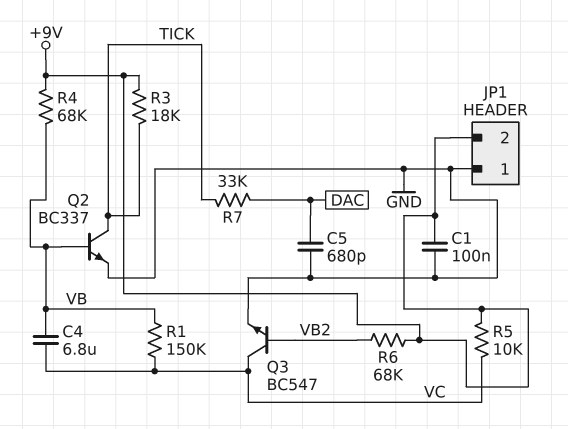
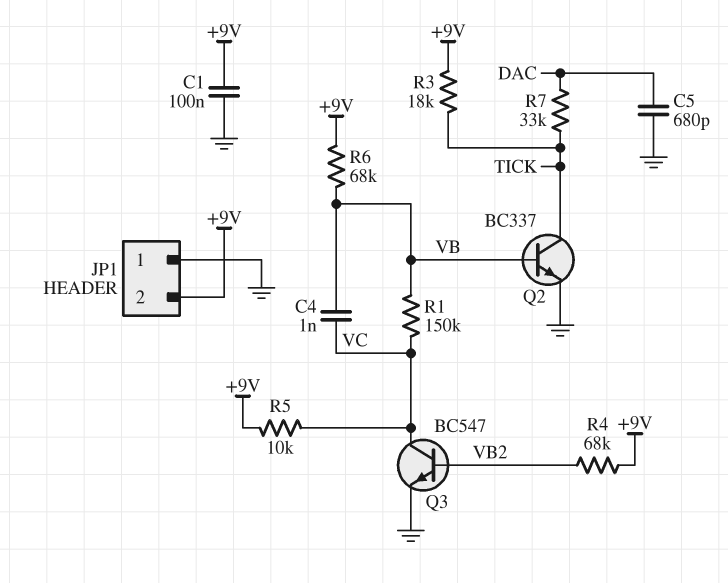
C4: 6.8uF (VB, VC) -> 1nF (VB, VC)
R4: 68k (+9V, VB) -> 68k (+9V, VB2)
R6: 68k (+9V, VB2) -> 68k (+9V, VB)

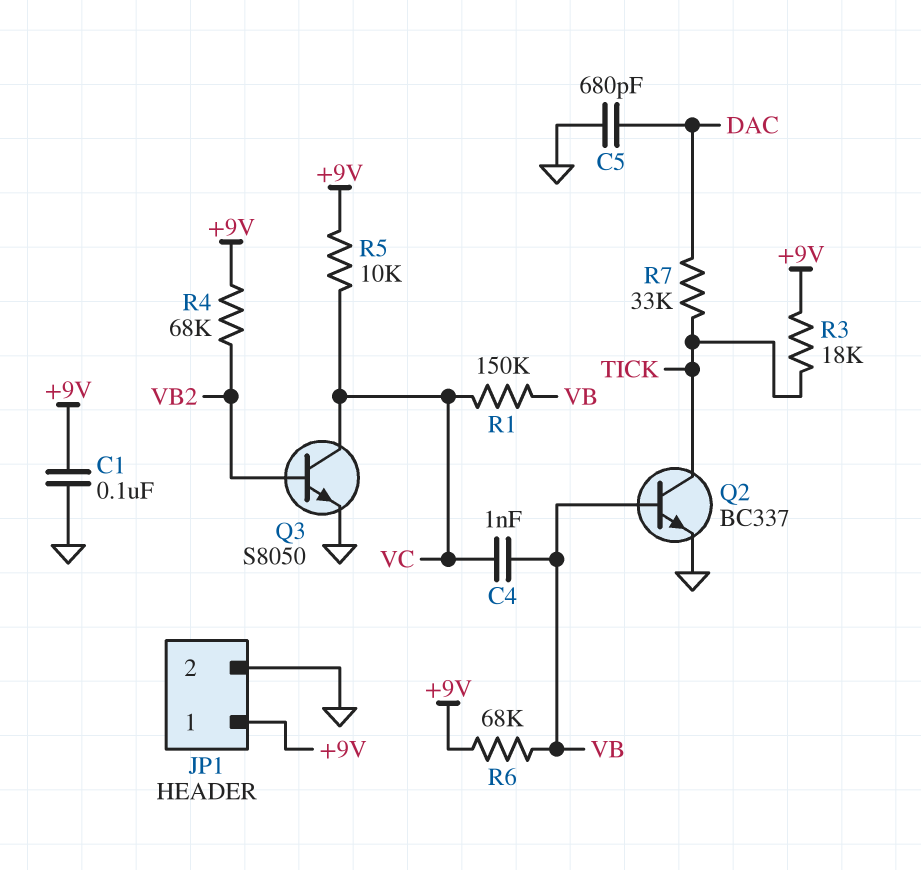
JP1 pin 1: GND -> +9V
JP1 pin 2: +9V -> GND
Q3: NPN BC547 (B VB2, C VC, E GND) -> NPN S8050 (B VB2, C VC, E GND)

